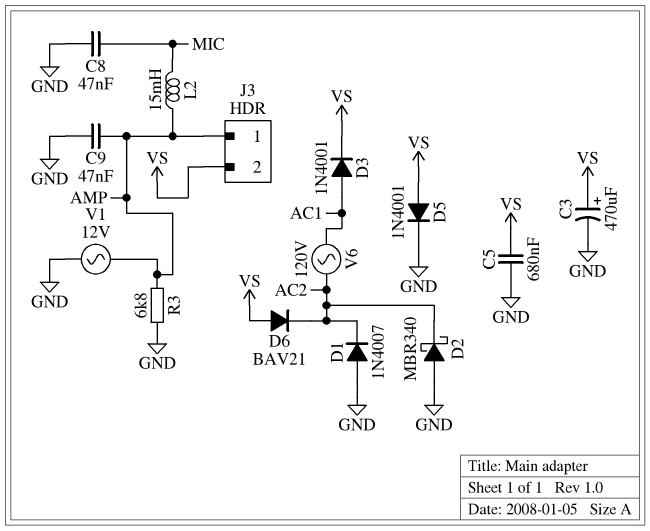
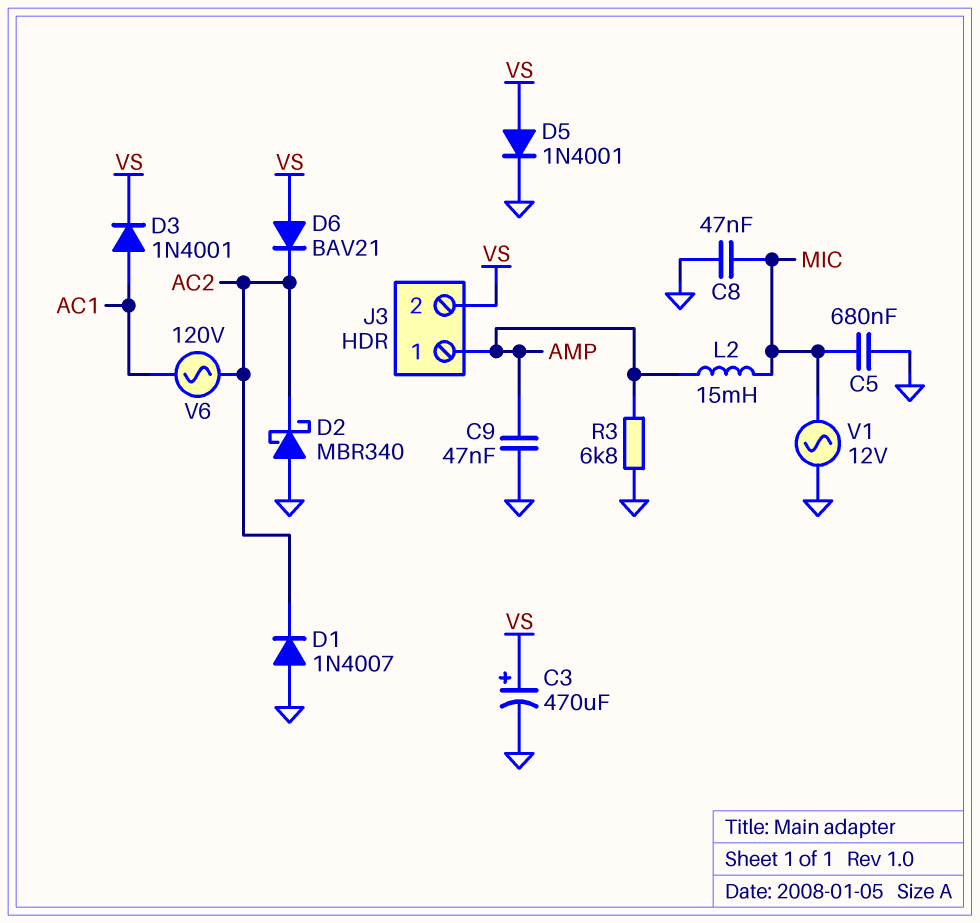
C5: 680nF (GND, VS) -> 680nF (GND, MIC)
V1: AC 12V (AMP, GND) -> AC 12V (GND, MIC)

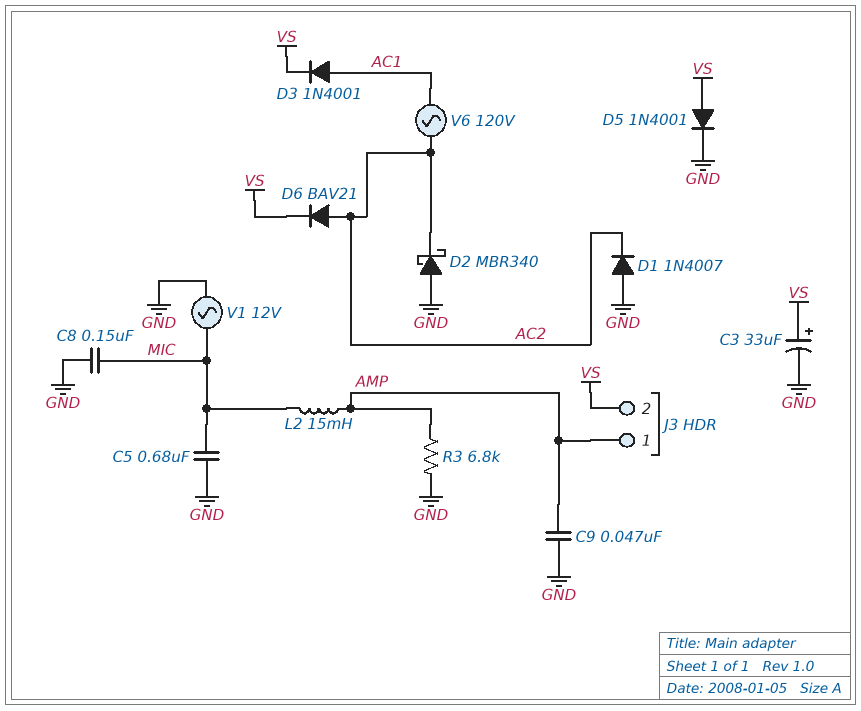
C3: 470uF (plus VS, minus GND) -> 33uF (plus VS, minus GND)
C8: 47nF (GND, MIC) -> 150nF (GND, MIC)
D6: diode BAV21 (A VS, K AC2) -> diode BAV21 (A AC2, K VS)

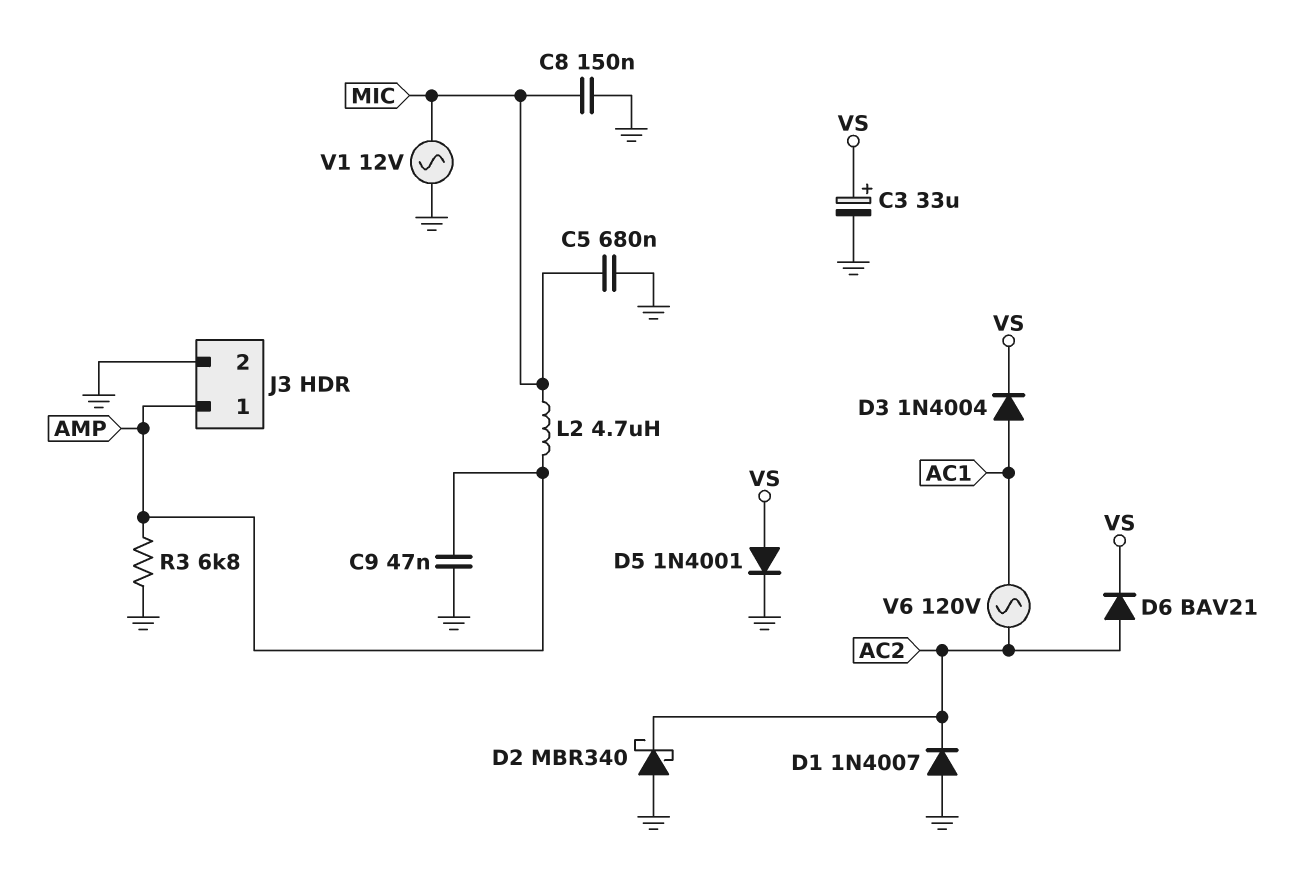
D3: diode 1N4001 (A AC1, K VS) -> diode 1N4004 (A AC1, K VS)
J3 pin 2: VS -> GND
L2: 15mH (AMP, MIC) -> 4.7uH (AMP, MIC)

